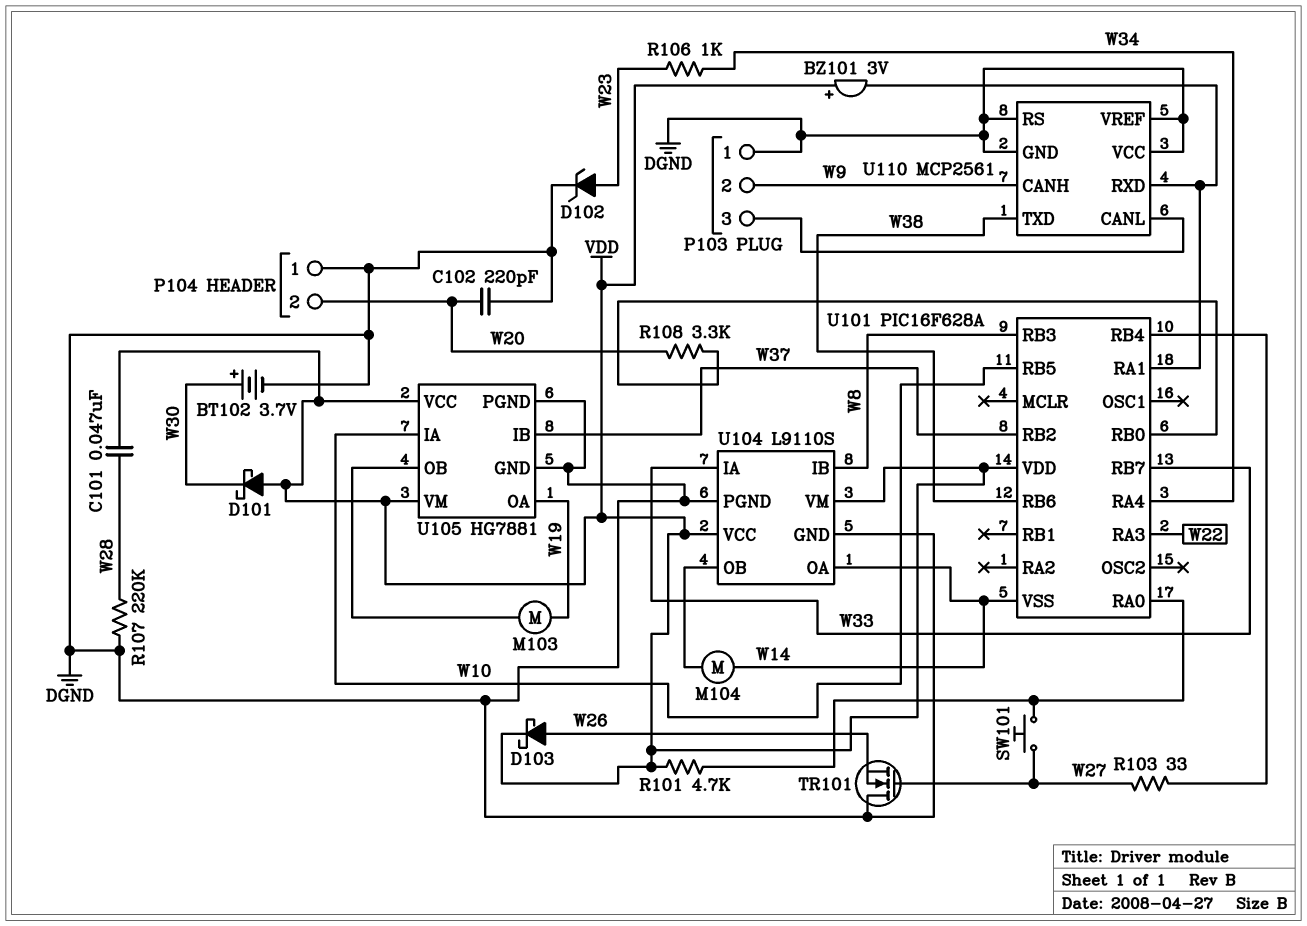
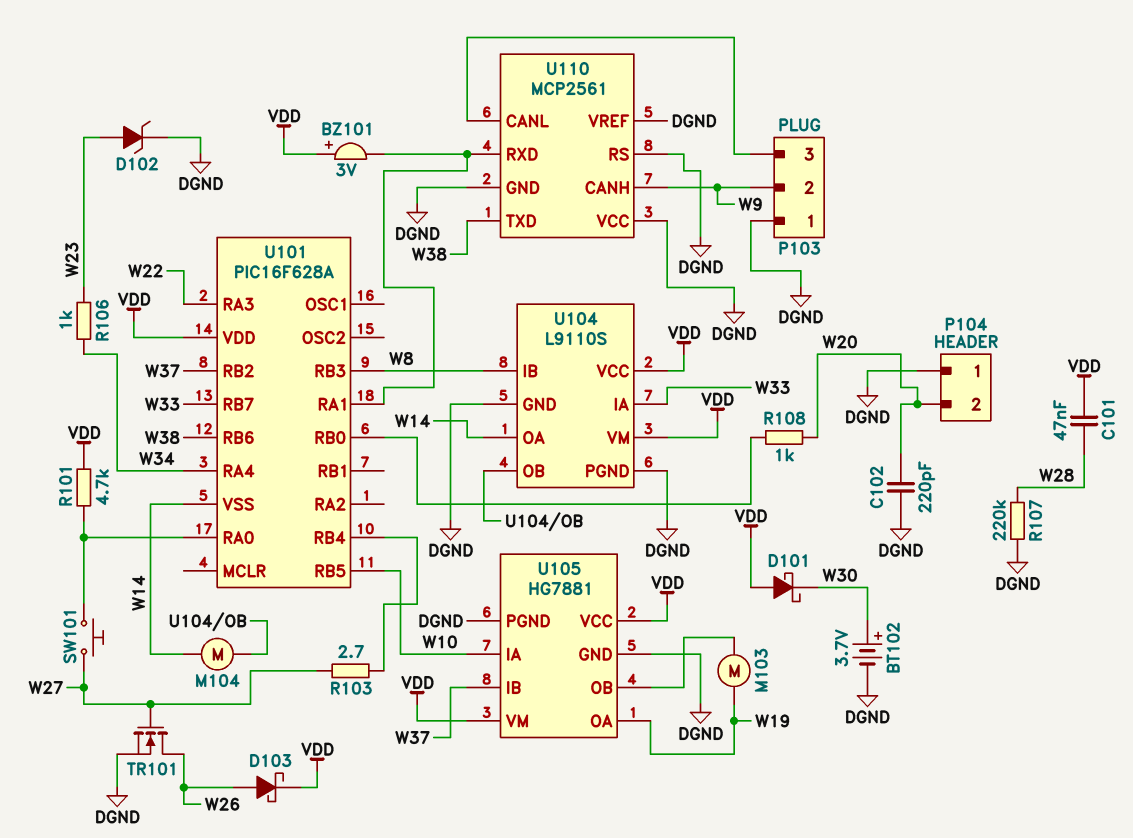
R103: 33 (U101/RB4, W27) -> 2.7 (U101/RB4, W27)
R108: 3.3k (U101/RB0, W20) -> 1k (U101/RB0, W20)
TR101: NMOS (G W27, D DGND, S W26) -> NMOS (G W27, D W26, S DGND)

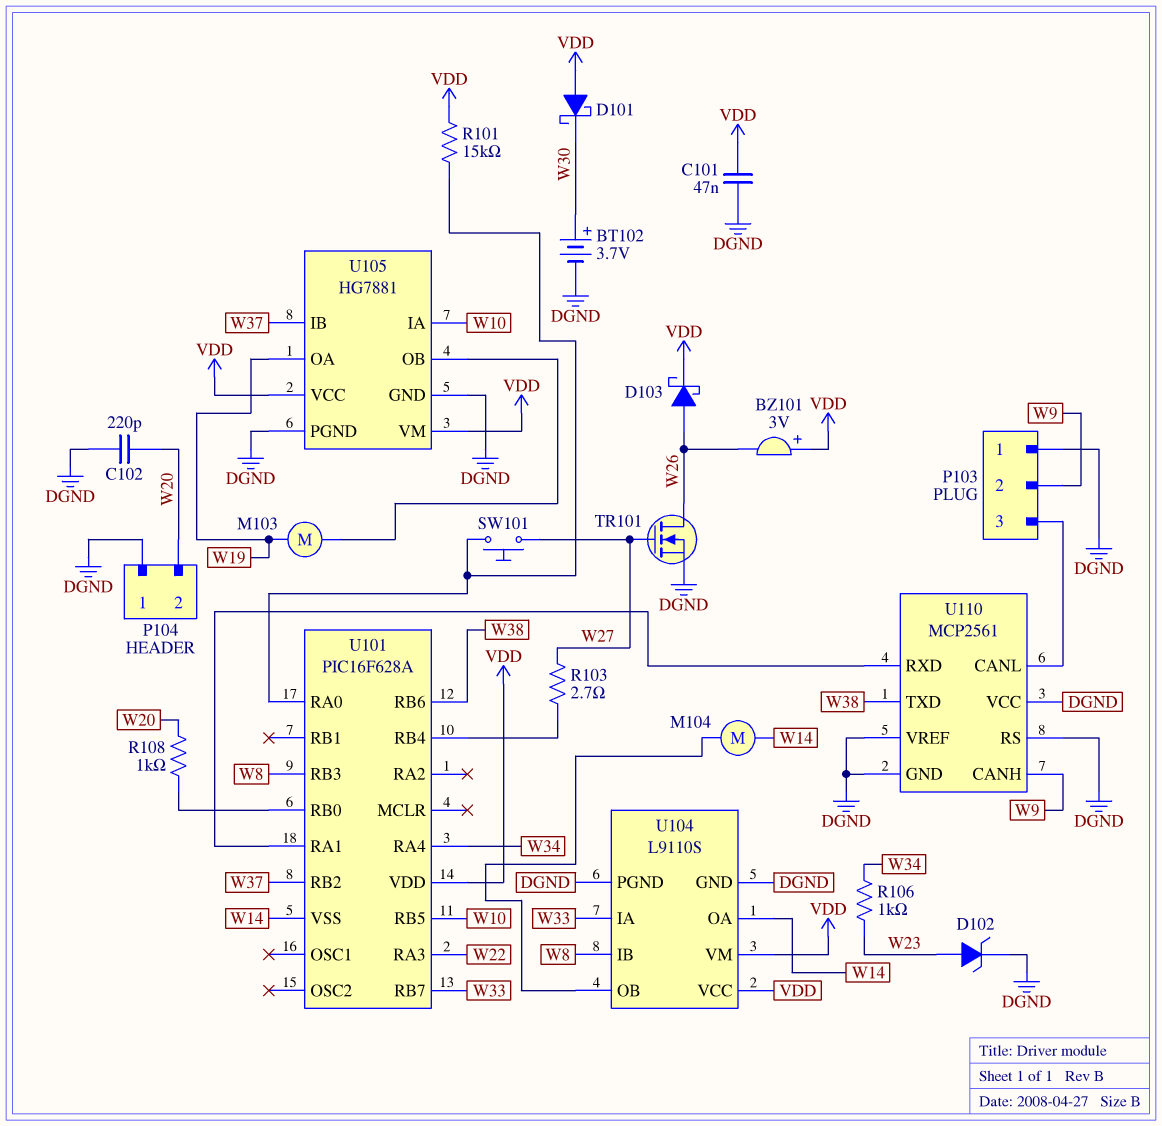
BZ101: buzzer 3V (plus VDD, minus U101/RA1) -> buzzer 3V (plus VDD, minus W26)
C101: 47nF (VDD, W28) -> 47nF (DGND, VDD)
R101: 4.7k (U101/RA0, VDD) -> 15k (U101/RA0, VDD)
R107: 220k (DGND, W28) -> none

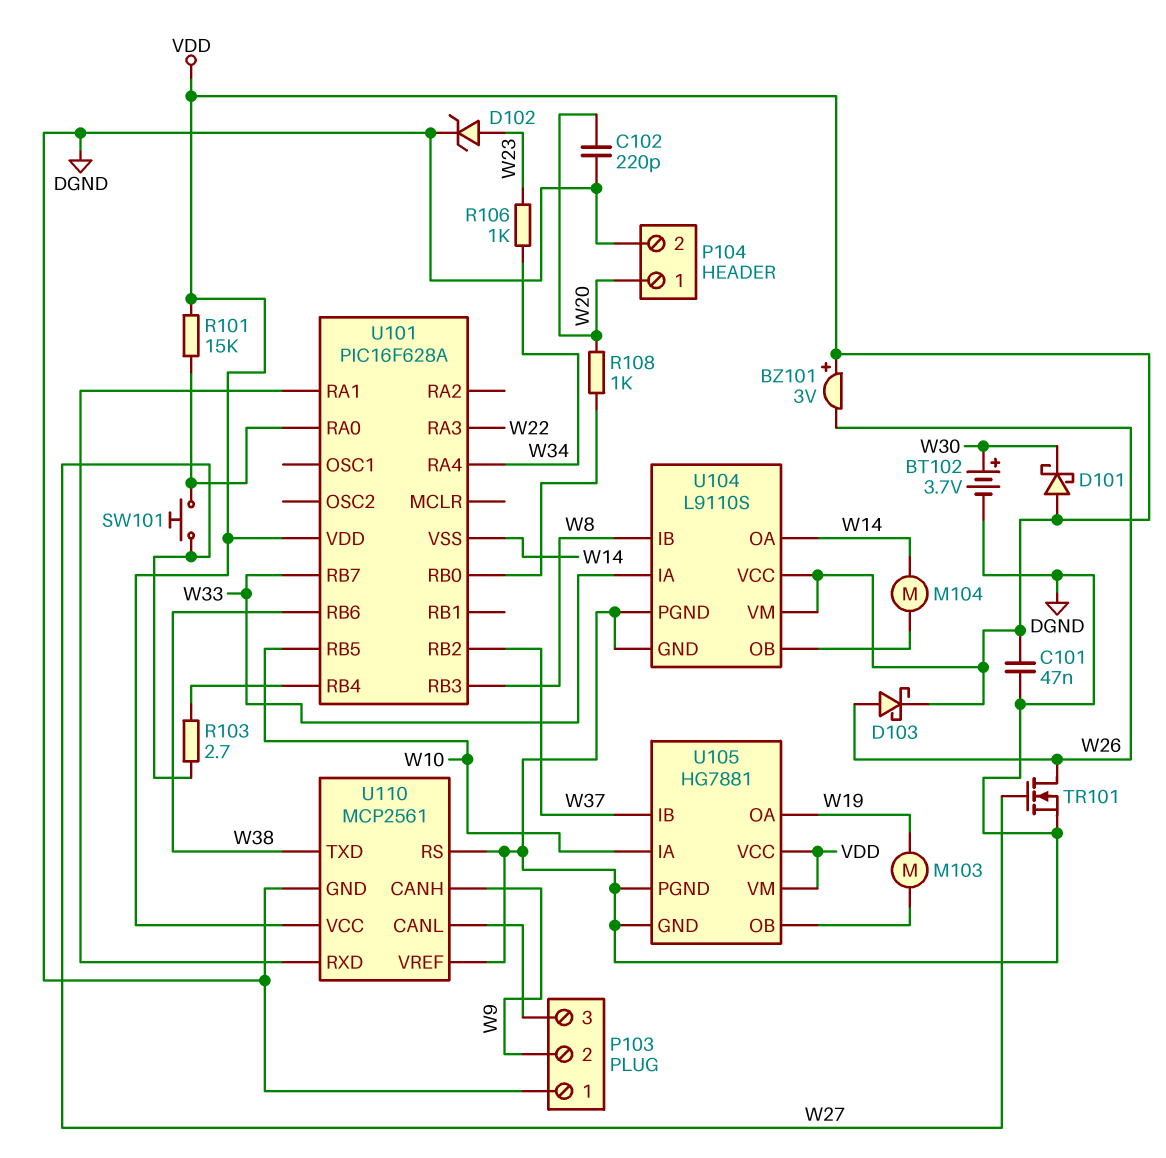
P104 pin 1: DGND -> W20
P104 pin 2: W20 -> DGND
U110 pin VCC: DGND -> VDD

